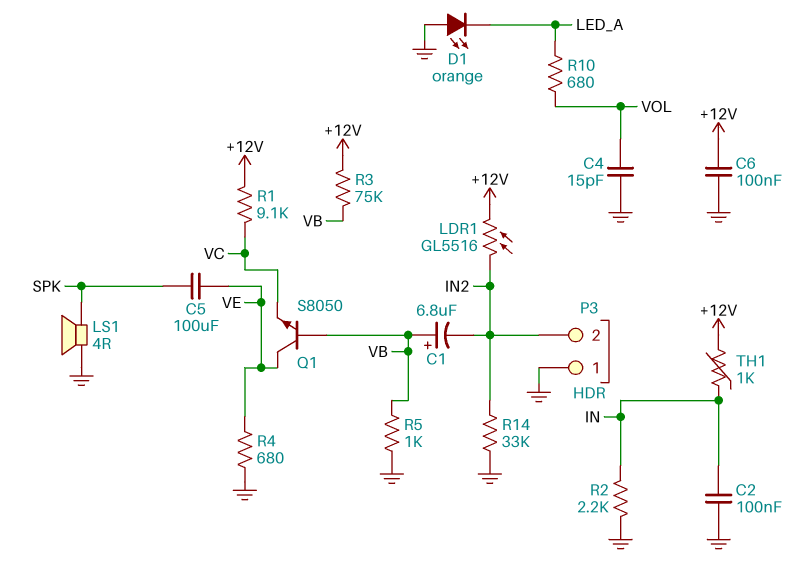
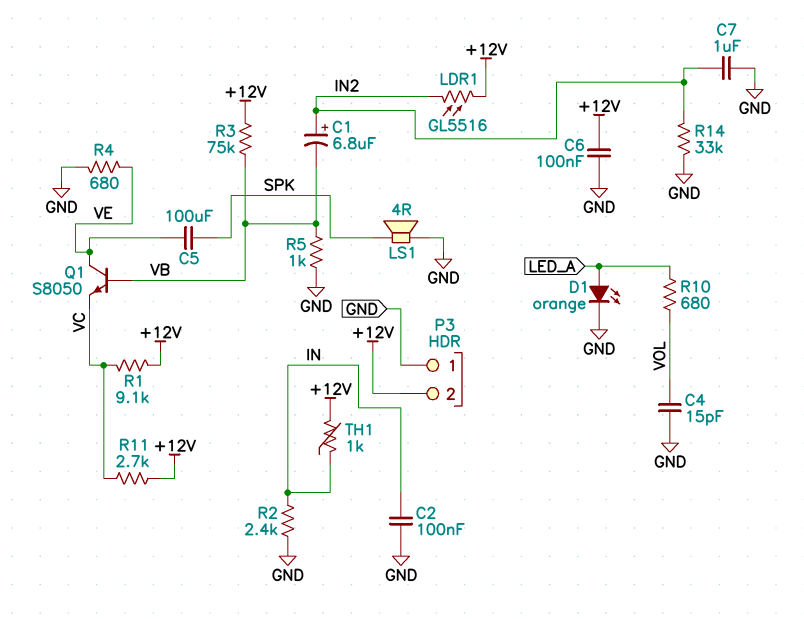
C1: 6.8uF (plus VB, minus IN2) -> 6.8uF (plus IN2, minus VB)
C7: none -> 1uF (GND, IN2)
D1: LED orange (A GND, K LED_A) -> LED orange (A LED_A, K GND)
P3 pin 2: IN2 -> +12V
R2: 2.2k (GND, IN) -> 2.4k (GND, IN)
R11: none -> 2.7k (+12V, VC)

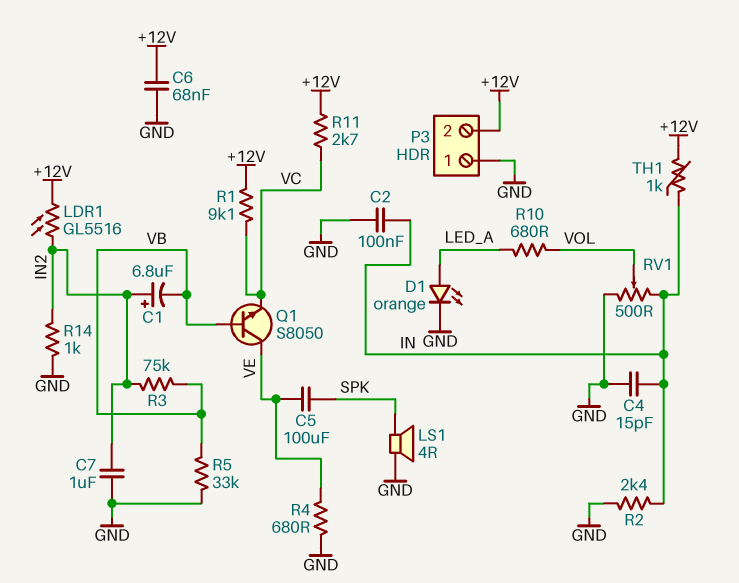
C4: 15pF (GND, VOL) -> 15pF (GND, IN)
C6: 100nF (+12V, GND) -> 68nF (+12V, GND)
R3: 75k (+12V, VB) -> 75k (IN2, VB)
R5: 1k (GND, VB) -> 33k (GND, VB)
R14: 33k (GND, IN2) -> 1k (GND, IN2)
RV1: none -> 500 (GND, IN, wiper VOL)

